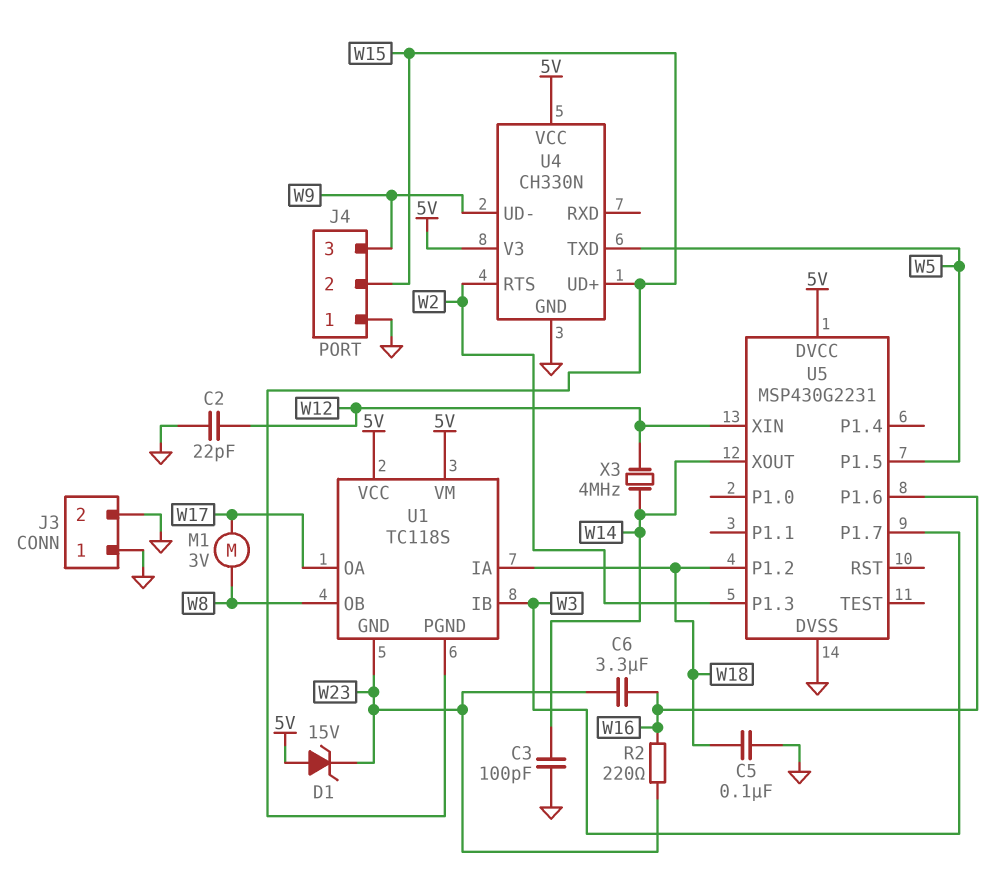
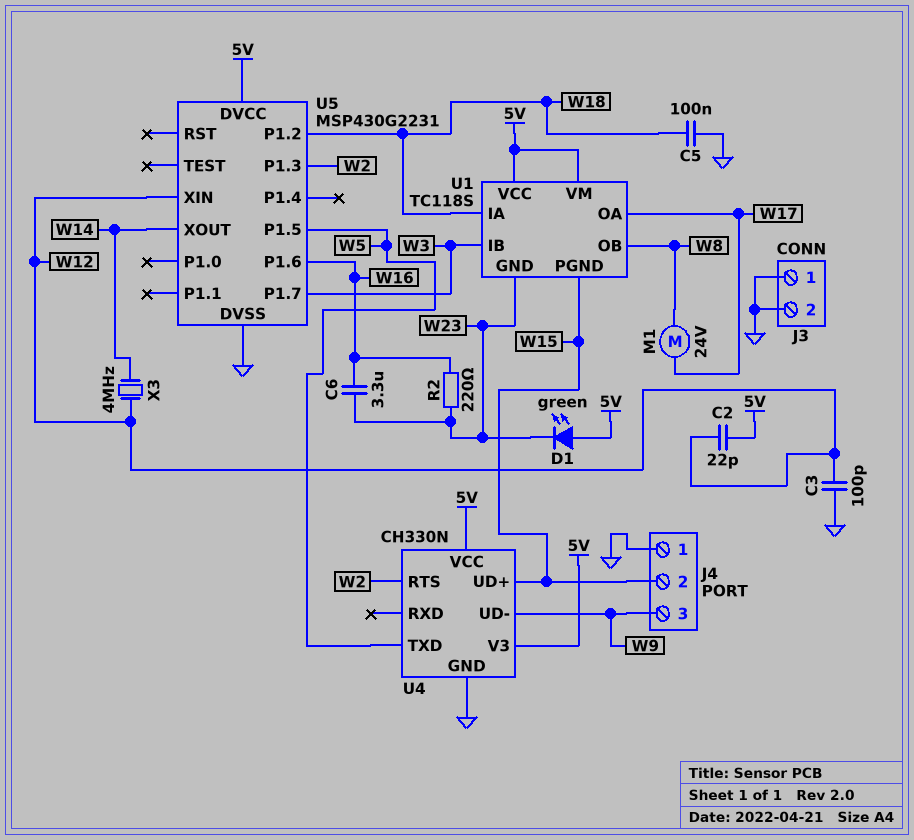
C2: 22pF (GND, W12) -> 22pF (5V, W12)
C3: 100pF (GND, W14) -> 100pF (GND, W12)
D1: zener 15V (A 5V, K W23) -> LED green (A 5V, K W23)
M1: motor 3V (W8, W17) -> motor 24V (W8, W17)

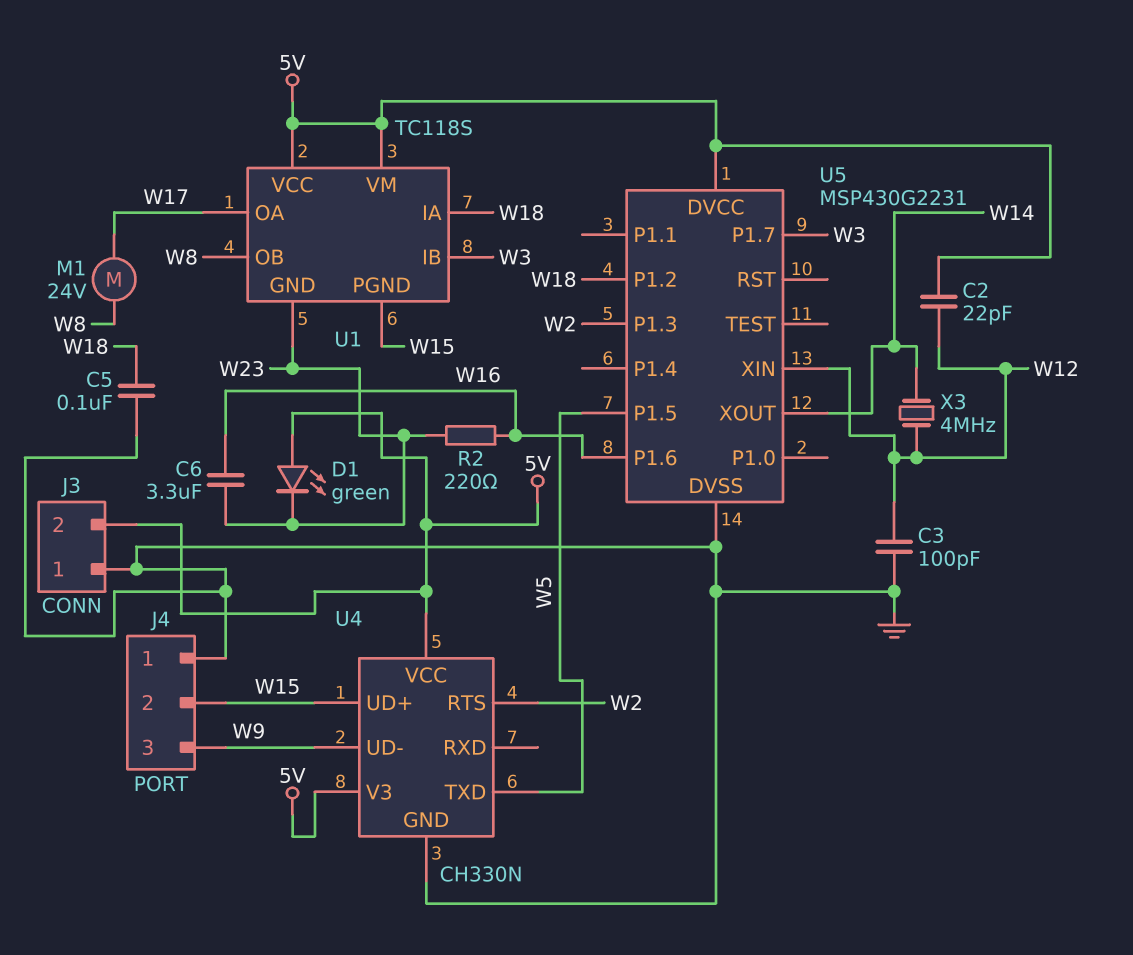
J3 pin 2: GND -> 5V

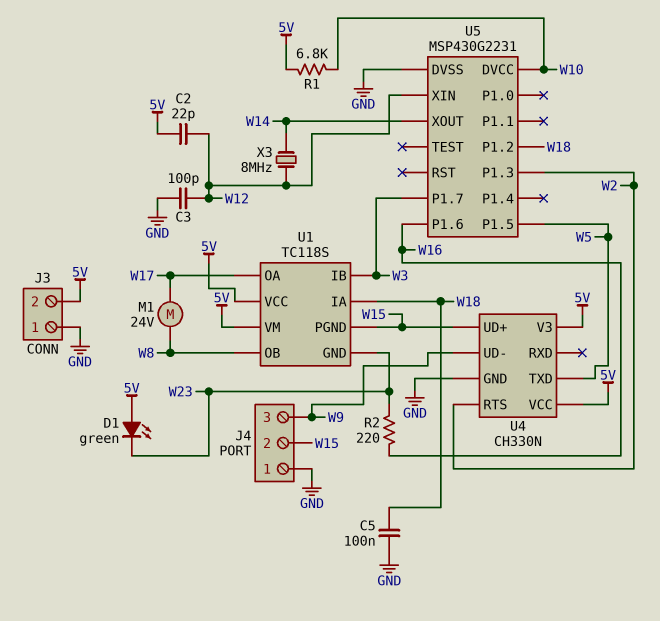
C6: 3.3uF (W16, W23) -> none
R1: none -> 6.8k (5V, W10)
U5 pin DVCC: 5V -> W10
X3: 4MHz (W12, W14) -> 8MHz (W12, W14)

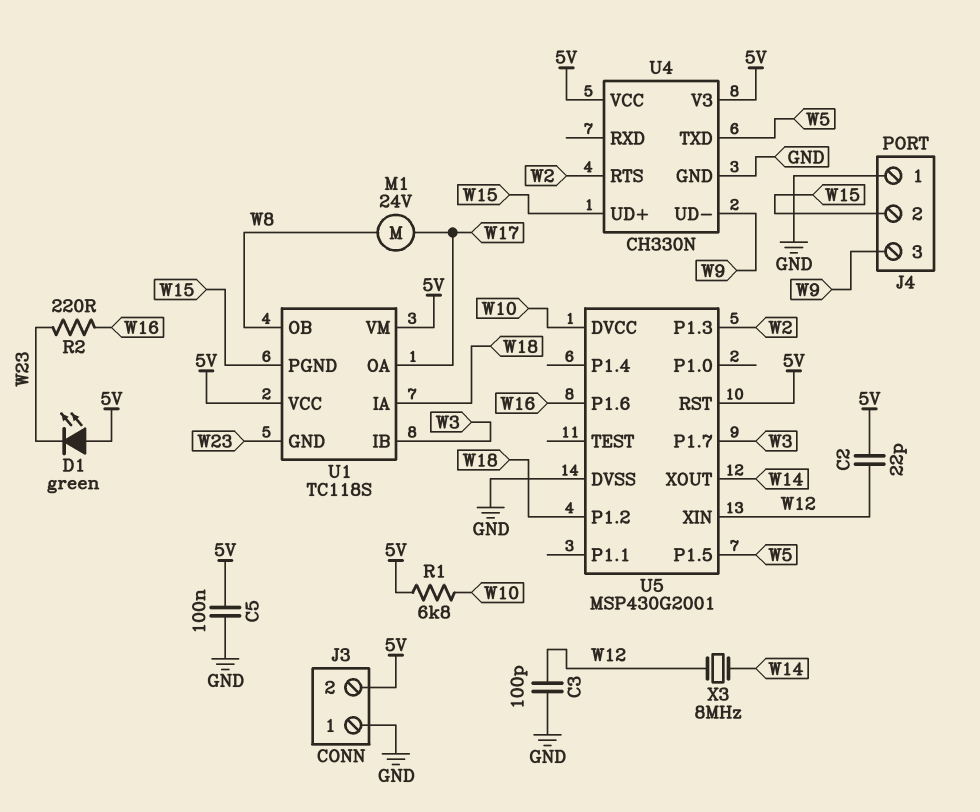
C5: 100nF (GND, W18) -> 100nF (5V, GND)
U5: MSP430G2231 -> MSP430G2001
U5 pin RST: none -> 5V

